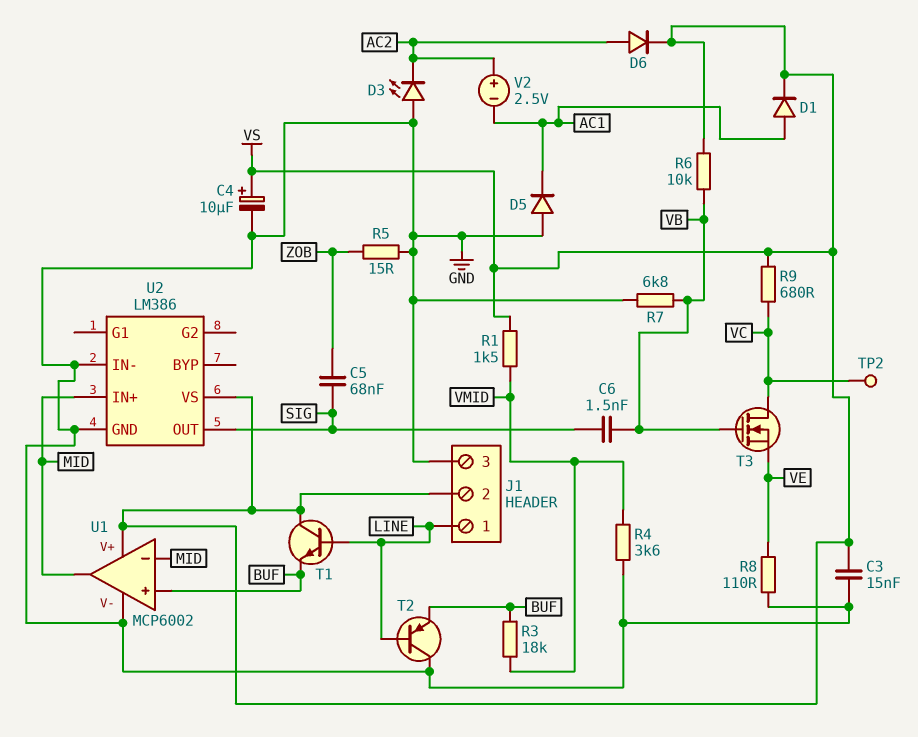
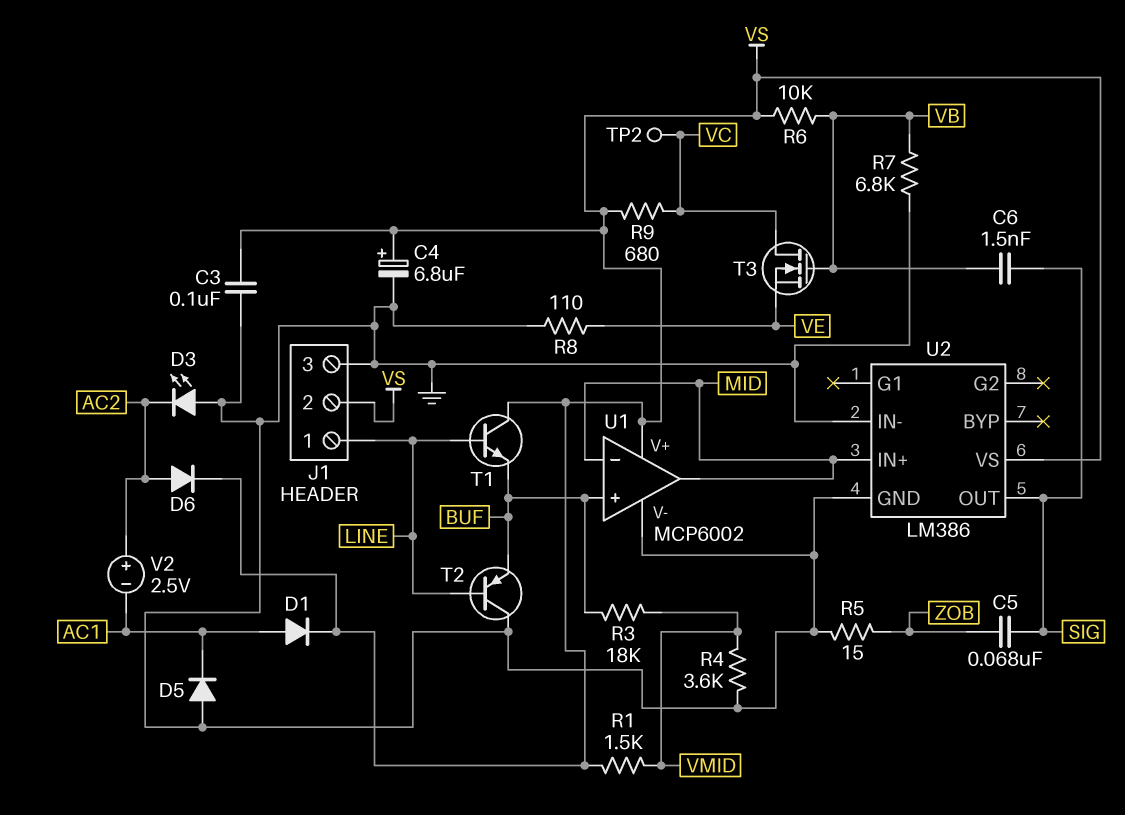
C3: 15nF (GND, VS) -> 100nF (GND, VS)
C4: 10uF (plus VS, minus GND) -> 6.8uF (plus VS, minus GND)

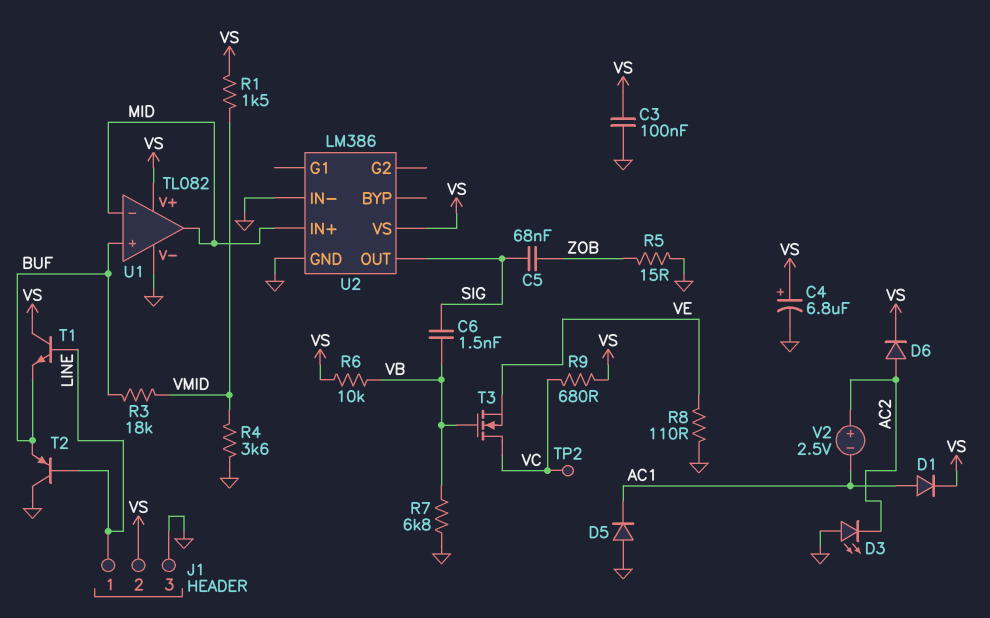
U1: MCP6002 -> TL082

